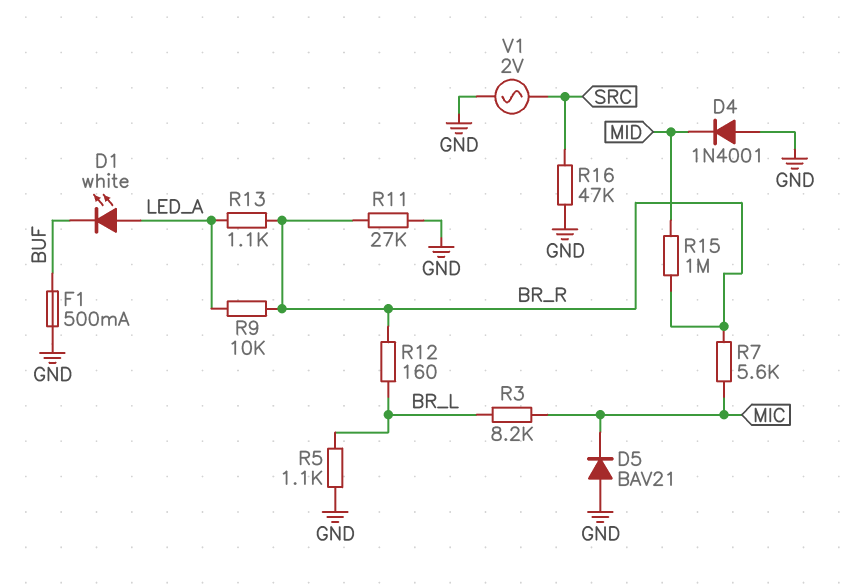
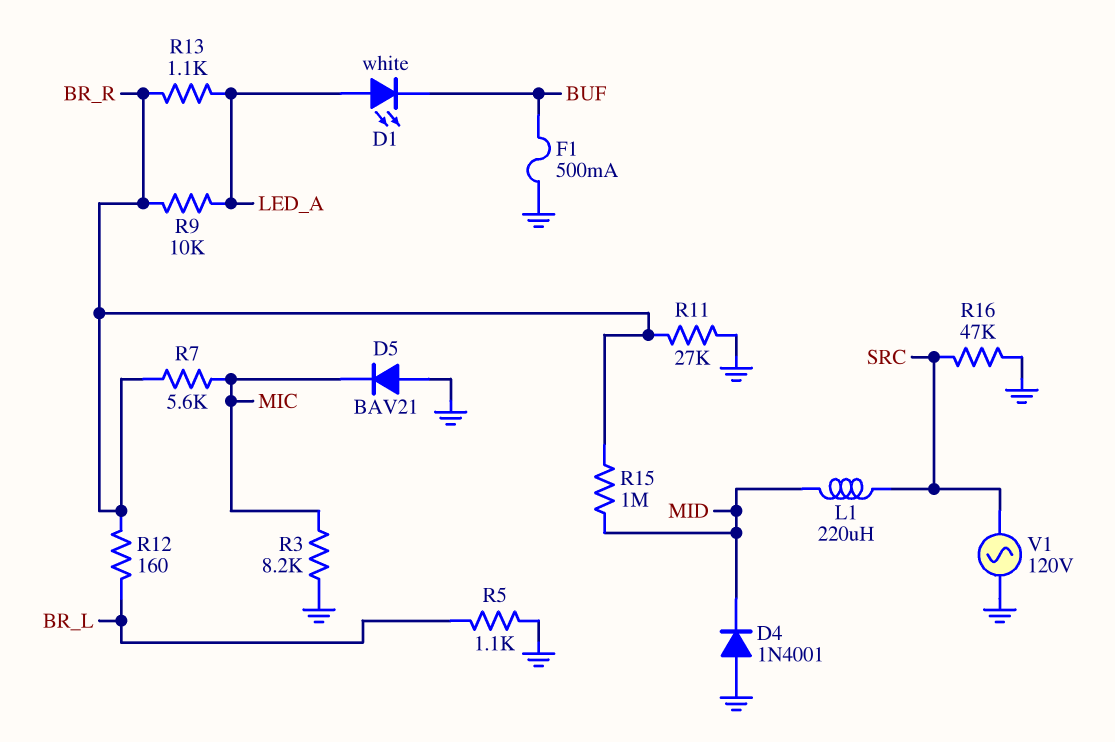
L1: none -> 220uH (MID, SRC)
R3: 8.2k (BR_L, MIC) -> 8.2k (GND, MIC)
V1: AC 2V (GND, SRC) -> AC 120V (GND, SRC)

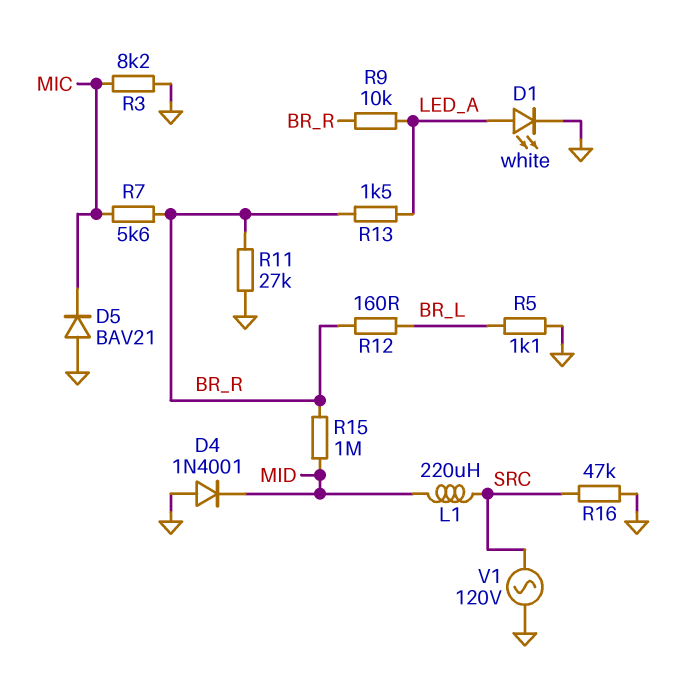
D1: LED white (A LED_A, K BUF) -> LED white (A LED_A, K GND)
F1: 500mA (BUF, GND) -> none
R13: 1.1k (BR_R, LED_A) -> 1.5k (BR_R, LED_A)

